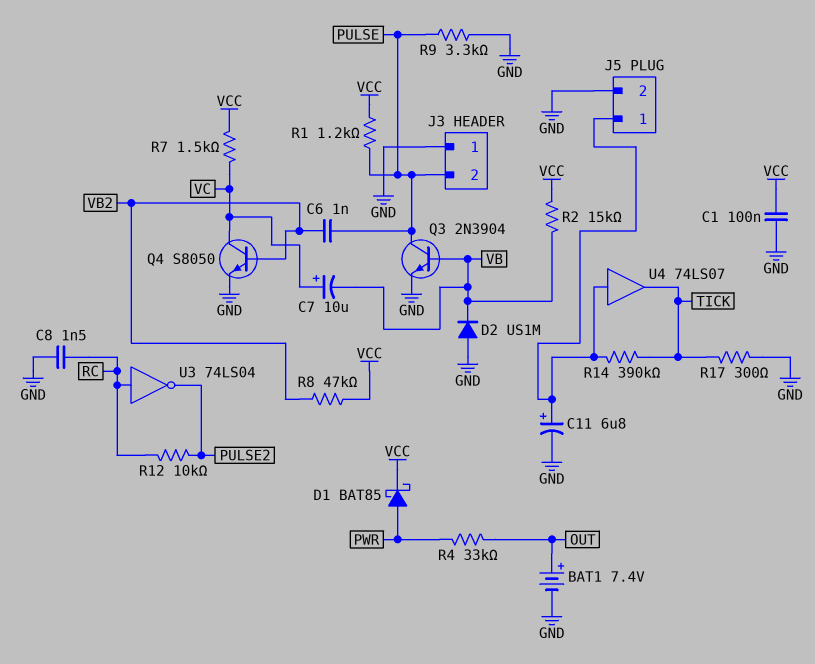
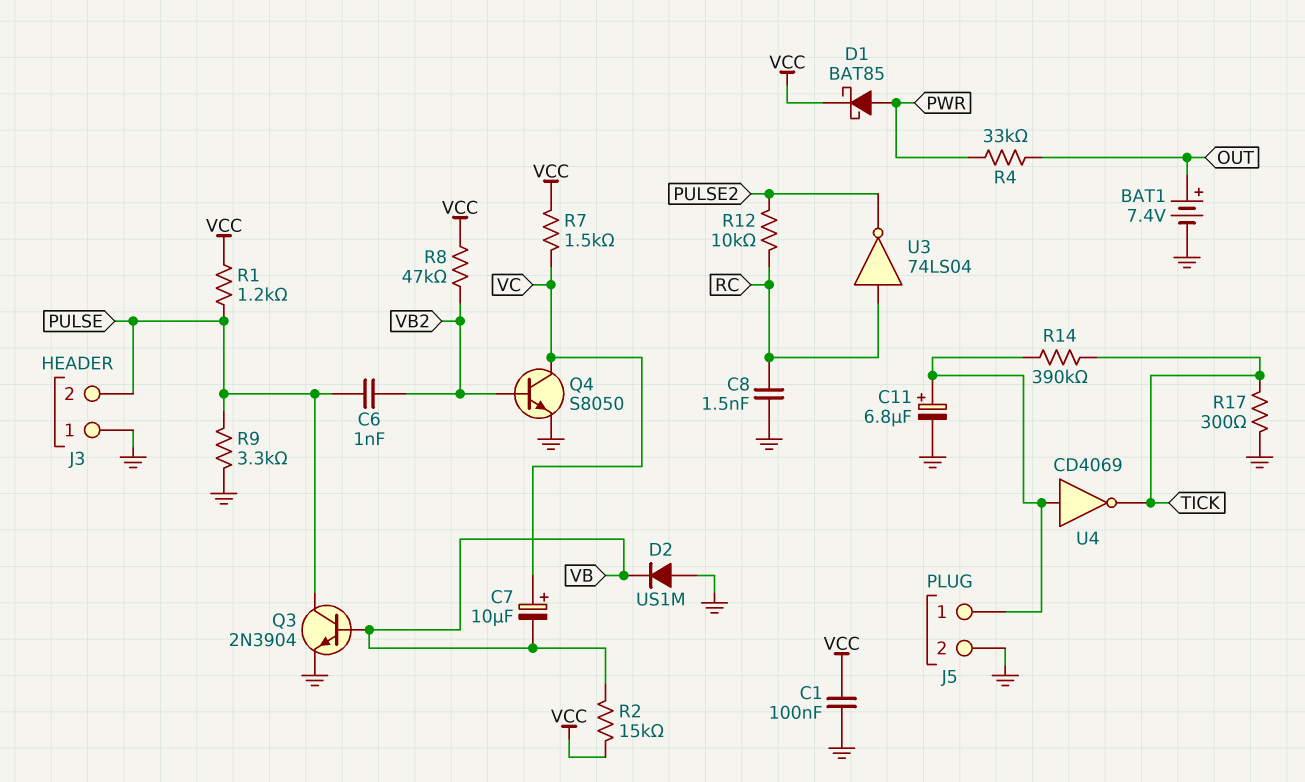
U4: buffer 74LS07 (in J5/1, out TICK) -> NOT CD4069 (in J5/1, out TICK)

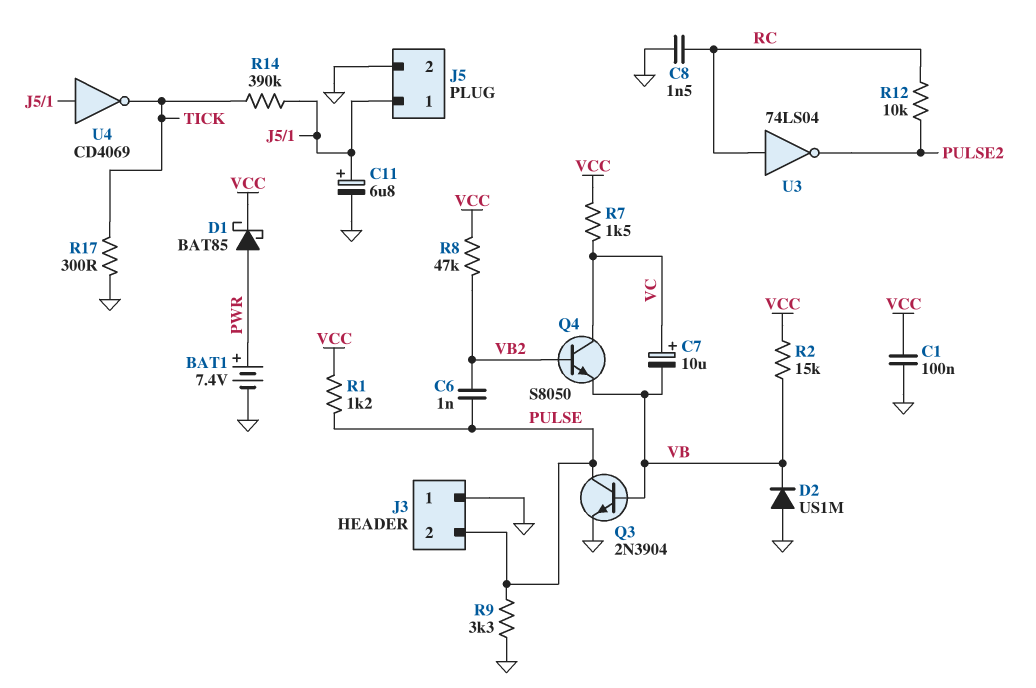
BAT1: 7.4V (plus OUT, minus GND) -> 7.4V (plus PWR, minus GND)
Q4: NPN S8050 (B VB2, C VC, E GND) -> NPN S8050 (B VB2, C VC, E VB)
R4: 33k (OUT, PWR) -> none

